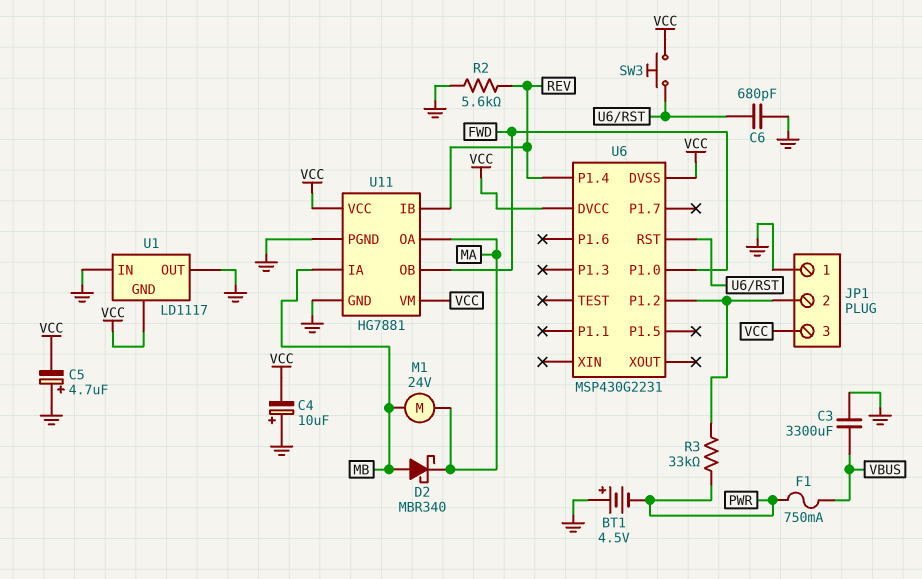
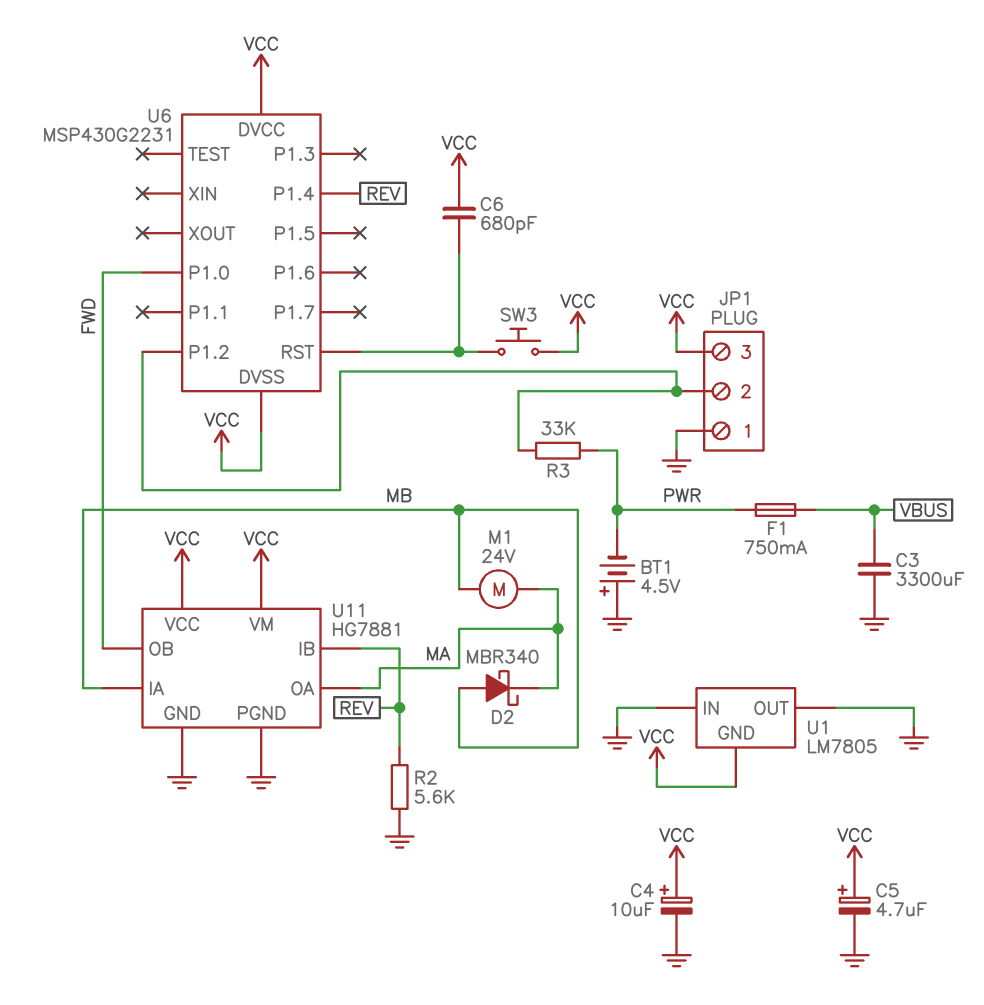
C4: 10uF (plus GND, minus VCC) -> 10uF (plus VCC, minus GND)
C5: 4.7uF (plus GND, minus VCC) -> 4.7uF (plus VCC, minus GND)
C6: 680pF (GND, U6/RST) -> 680pF (U6/RST, VCC)
U1: LD1117 -> LM7805

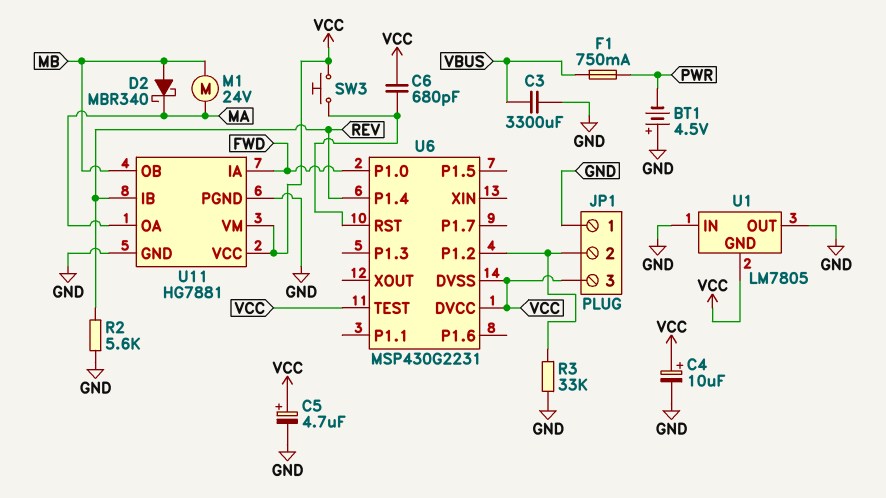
R3: 33k (JP1/2, PWR) -> 33k (GND, JP1/2)
U6 pin TEST: none -> VCC
U11 pin IA: MB -> FWD
U11 pin OB: FWD -> MB

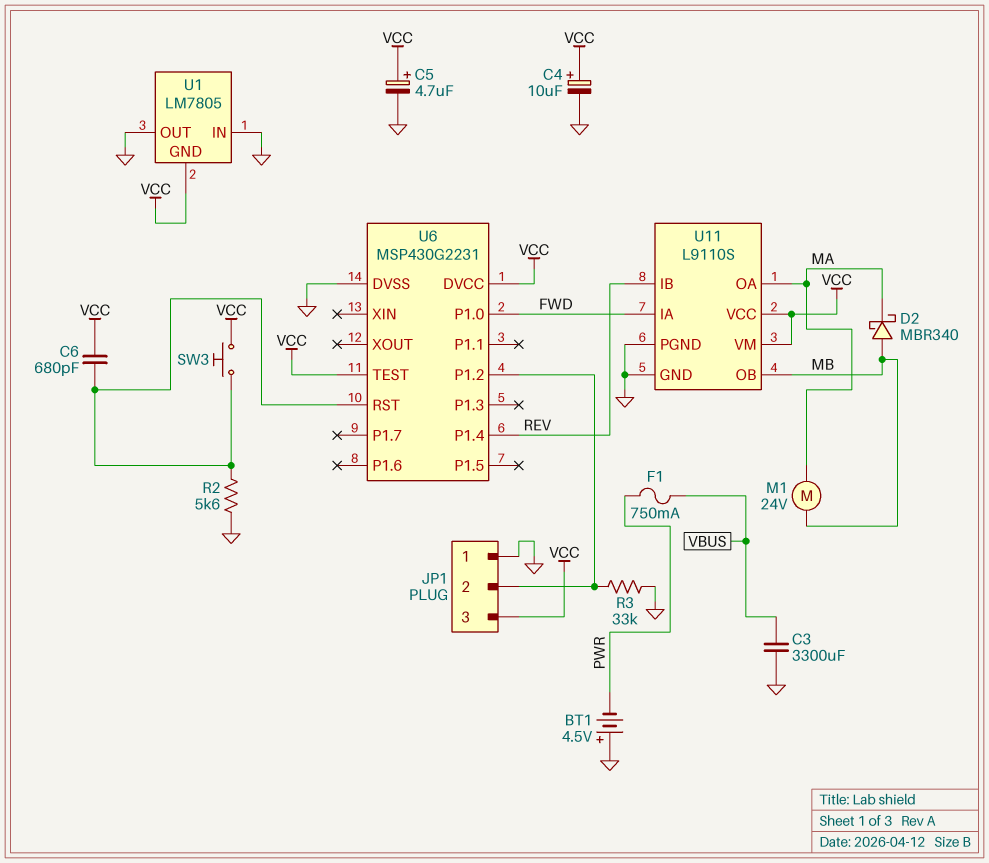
R2: 5.6k (GND, REV) -> 5.6k (GND, U6/RST)
U6 pin DVSS: VCC -> GND
U11: HG7881 -> L9110S

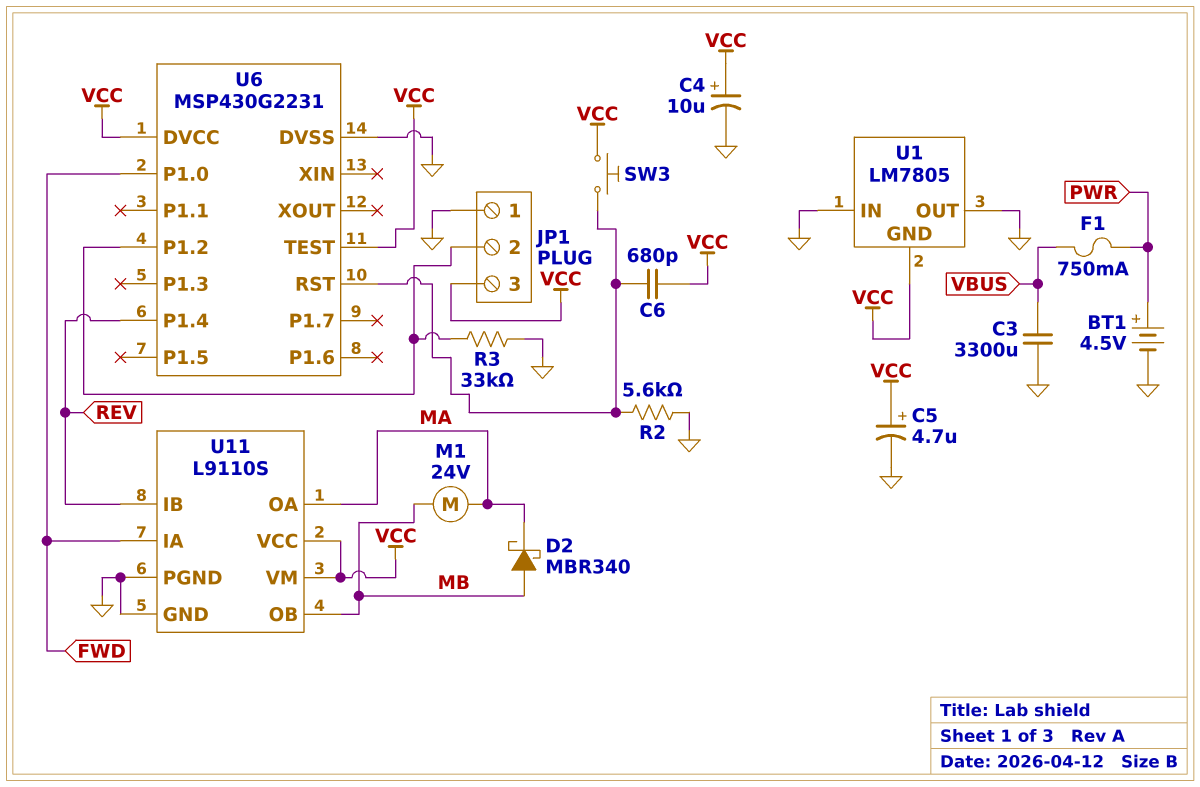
BT1: 4.5V (plus GND, minus PWR) -> 4.5V (plus PWR, minus GND)

